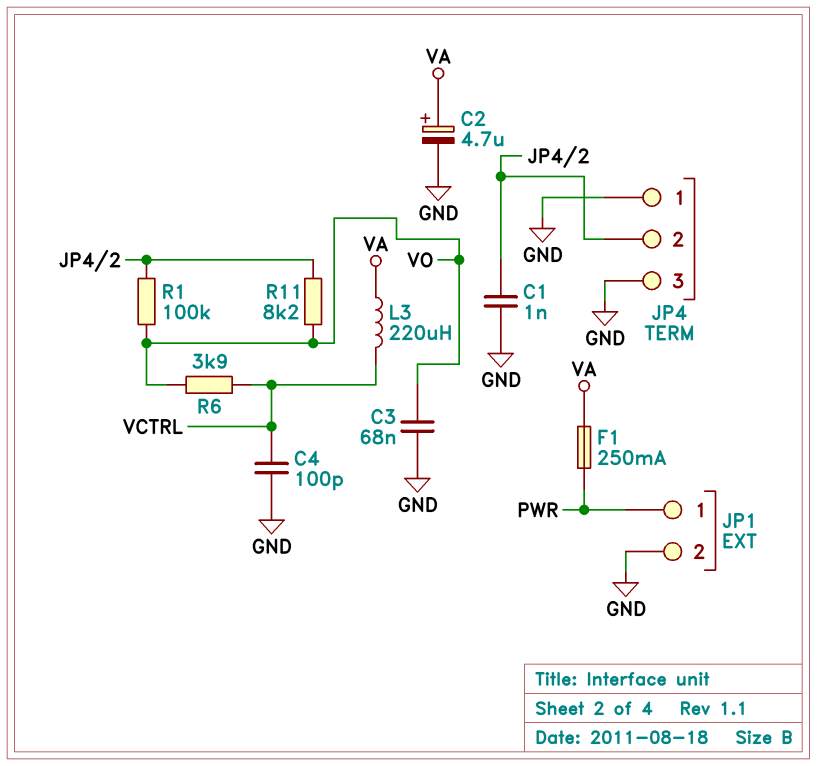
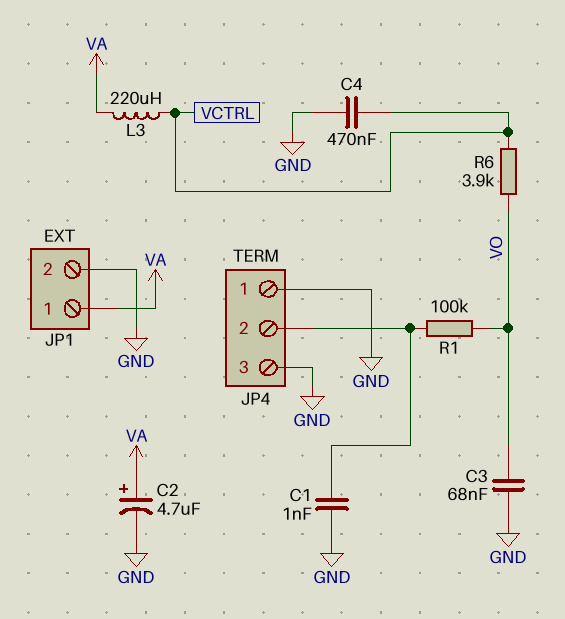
C4: 100pF (GND, VCTRL) -> 470nF (GND, VCTRL)
F1: 250mA (PWR, VA) -> none
JP1 pin 1: PWR -> VA
R11: 8.2k (JP4/2, VO) -> none

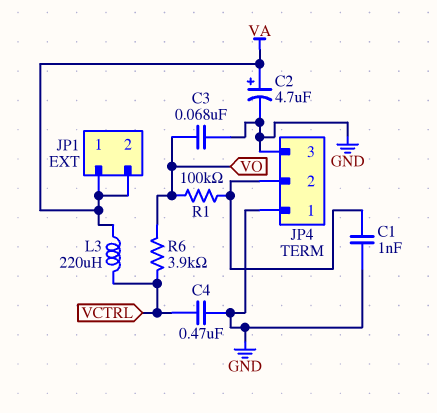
JP1 pin 2: GND -> VA

